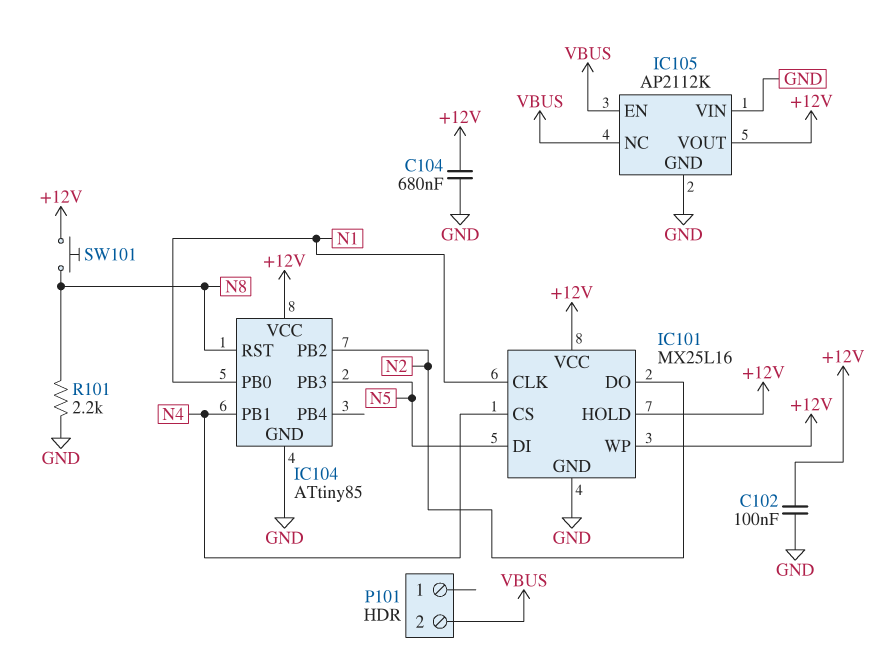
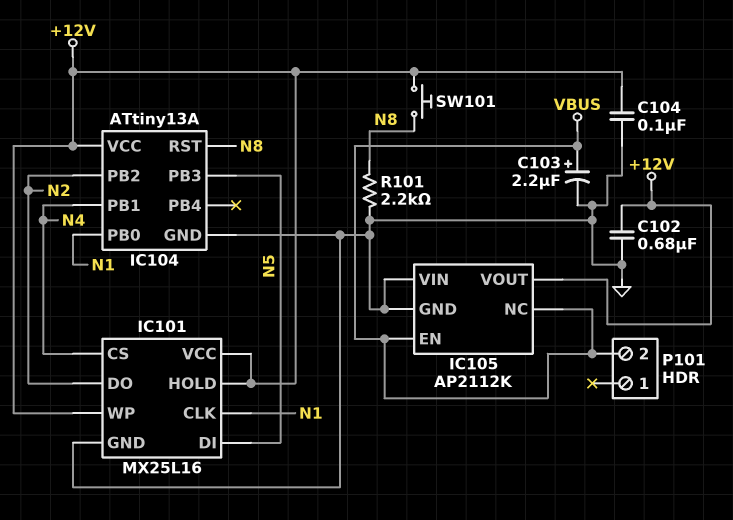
C102: 100nF (+12V, GND) -> 680nF (+12V, GND)
C103: none -> 2.2uF (plus VBUS, minus GND)
C104: 680nF (+12V, GND) -> 100nF (+12V, GND)
IC104: ATtiny85 -> ATtiny13A

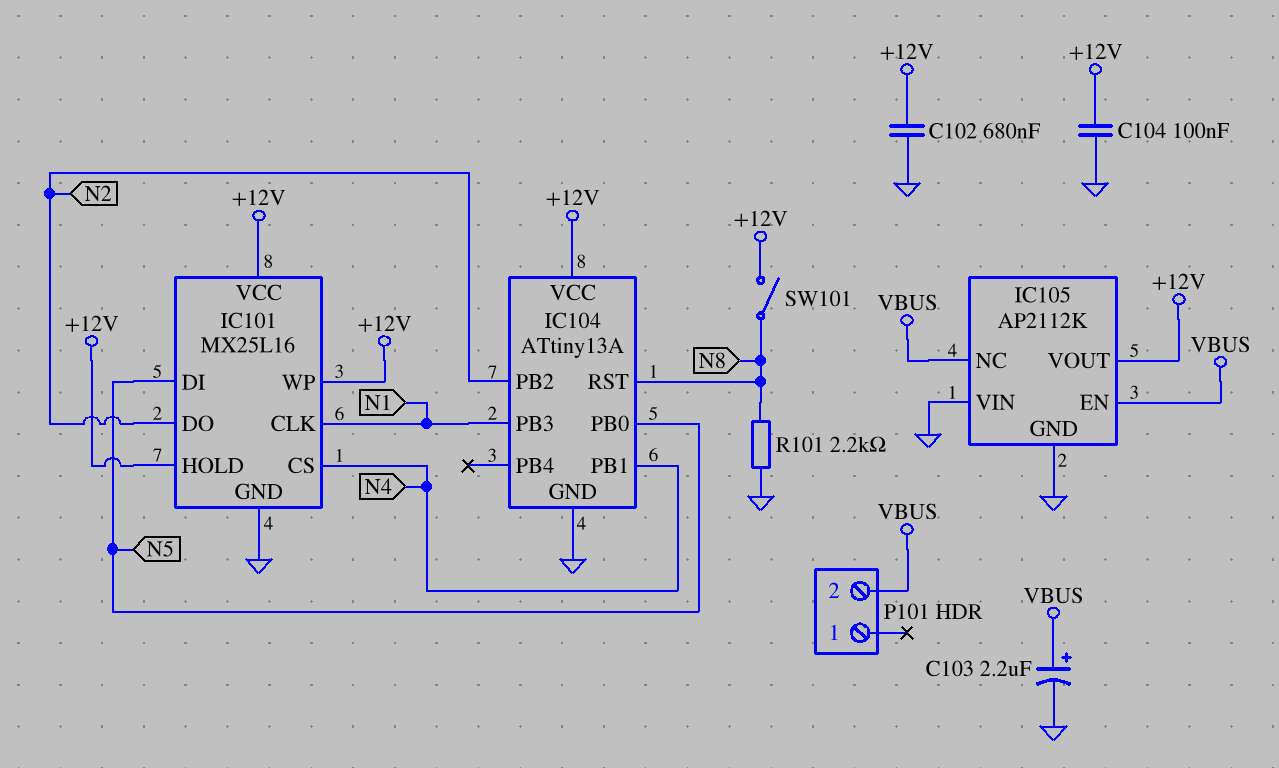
IC104 pin PB0: N1 -> N5
IC104 pin PB3: N5 -> N1
SW101: button (+12V, N8) -> switch (+12V, N8)

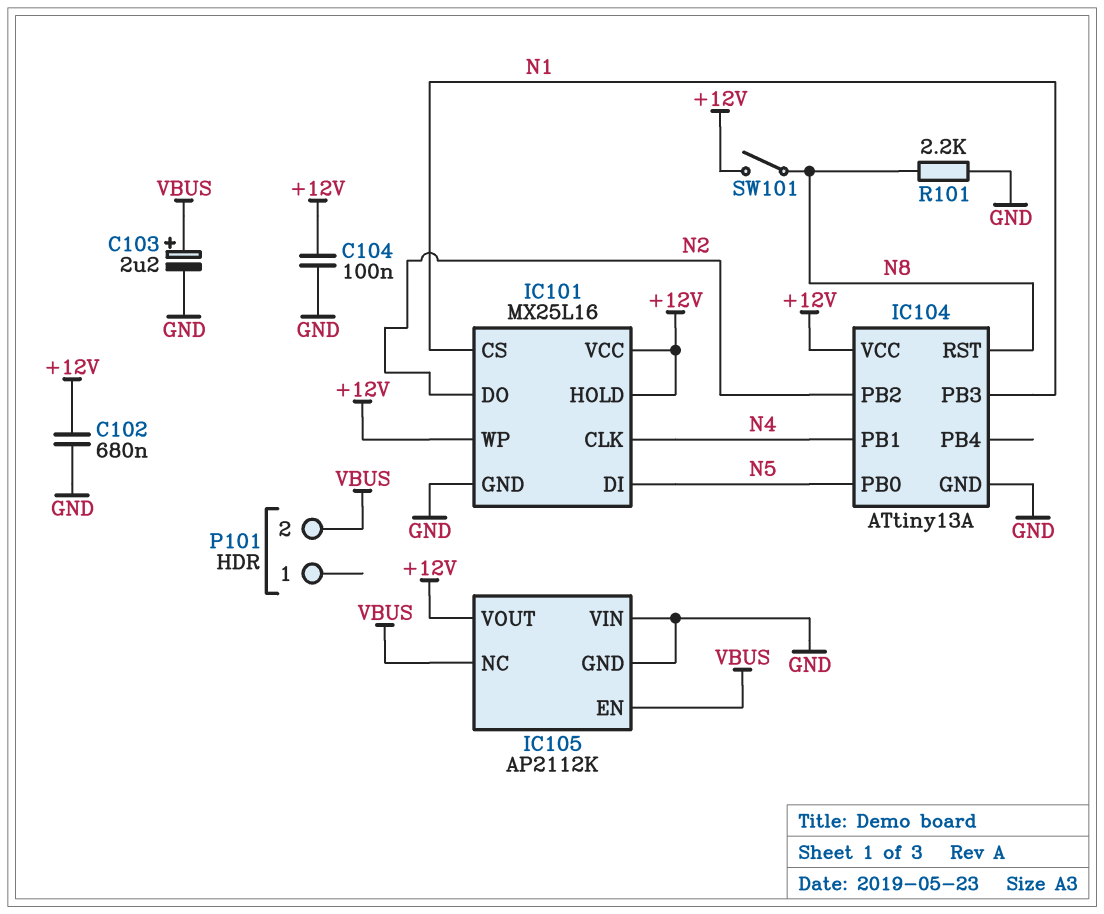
IC101 pin CLK: N1 -> N4
IC101 pin CS: N4 -> N1

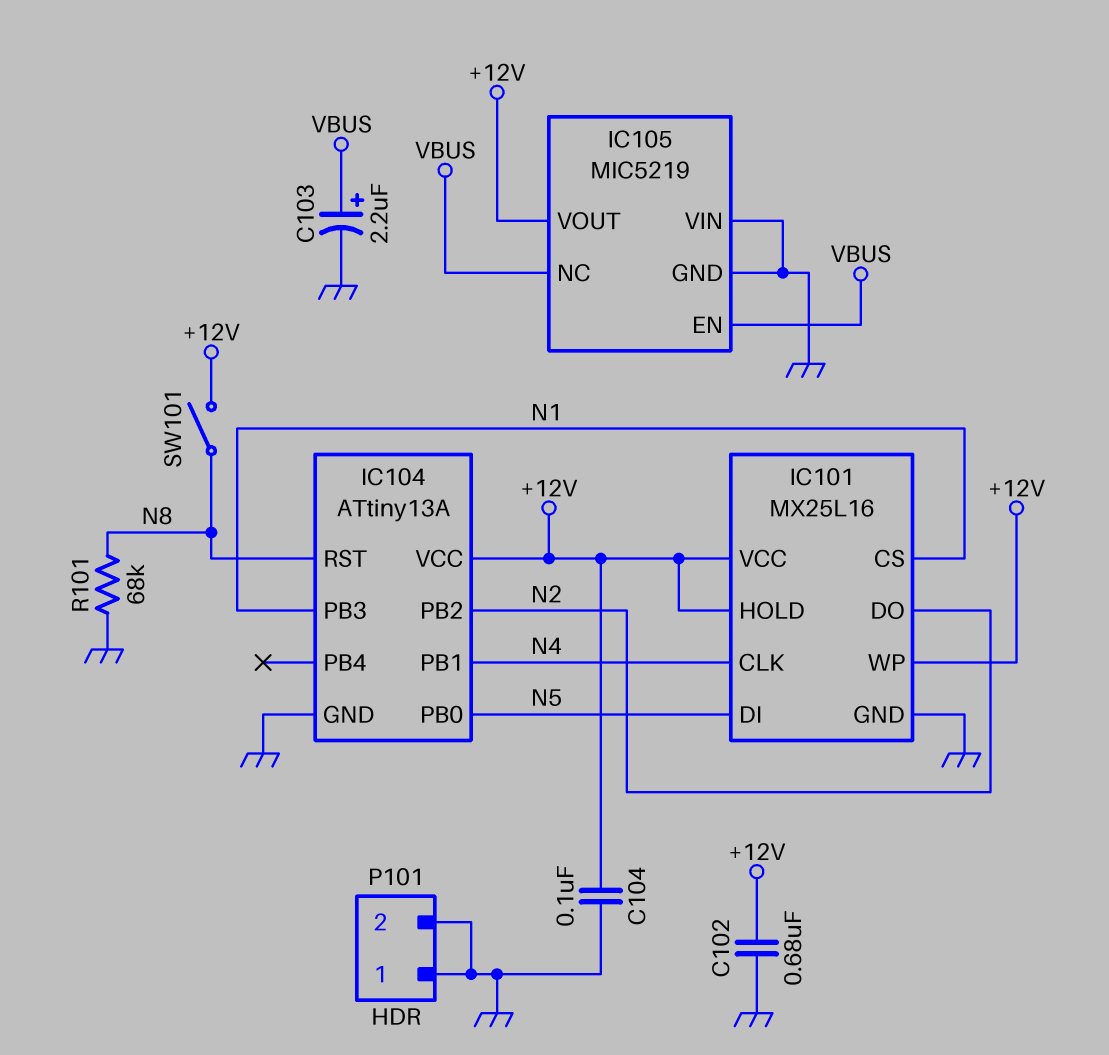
IC105: AP2112K -> MIC5219
P101 pin 1: none -> GND
P101 pin 2: VBUS -> GND
R101: 2.2k (GND, N8) -> 68k (GND, N8)

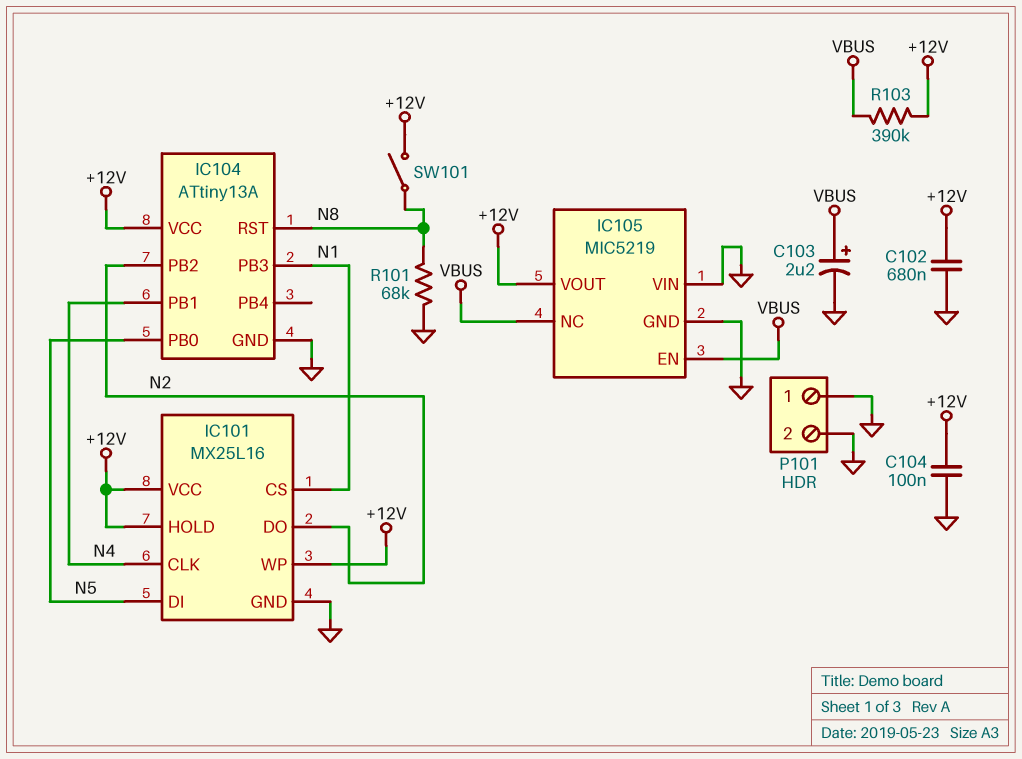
R103: none -> 390k (+12V, VBUS)

